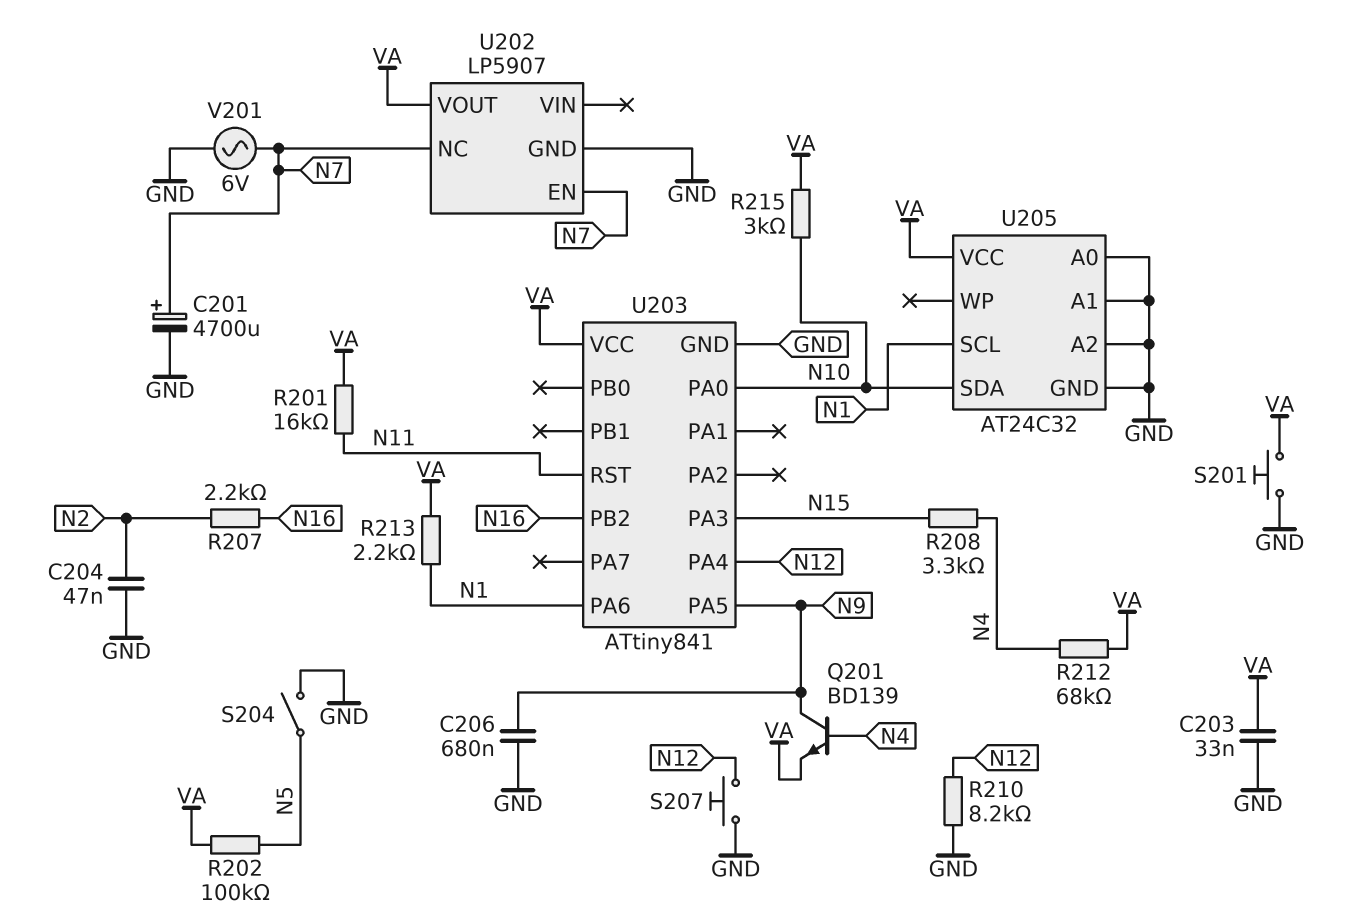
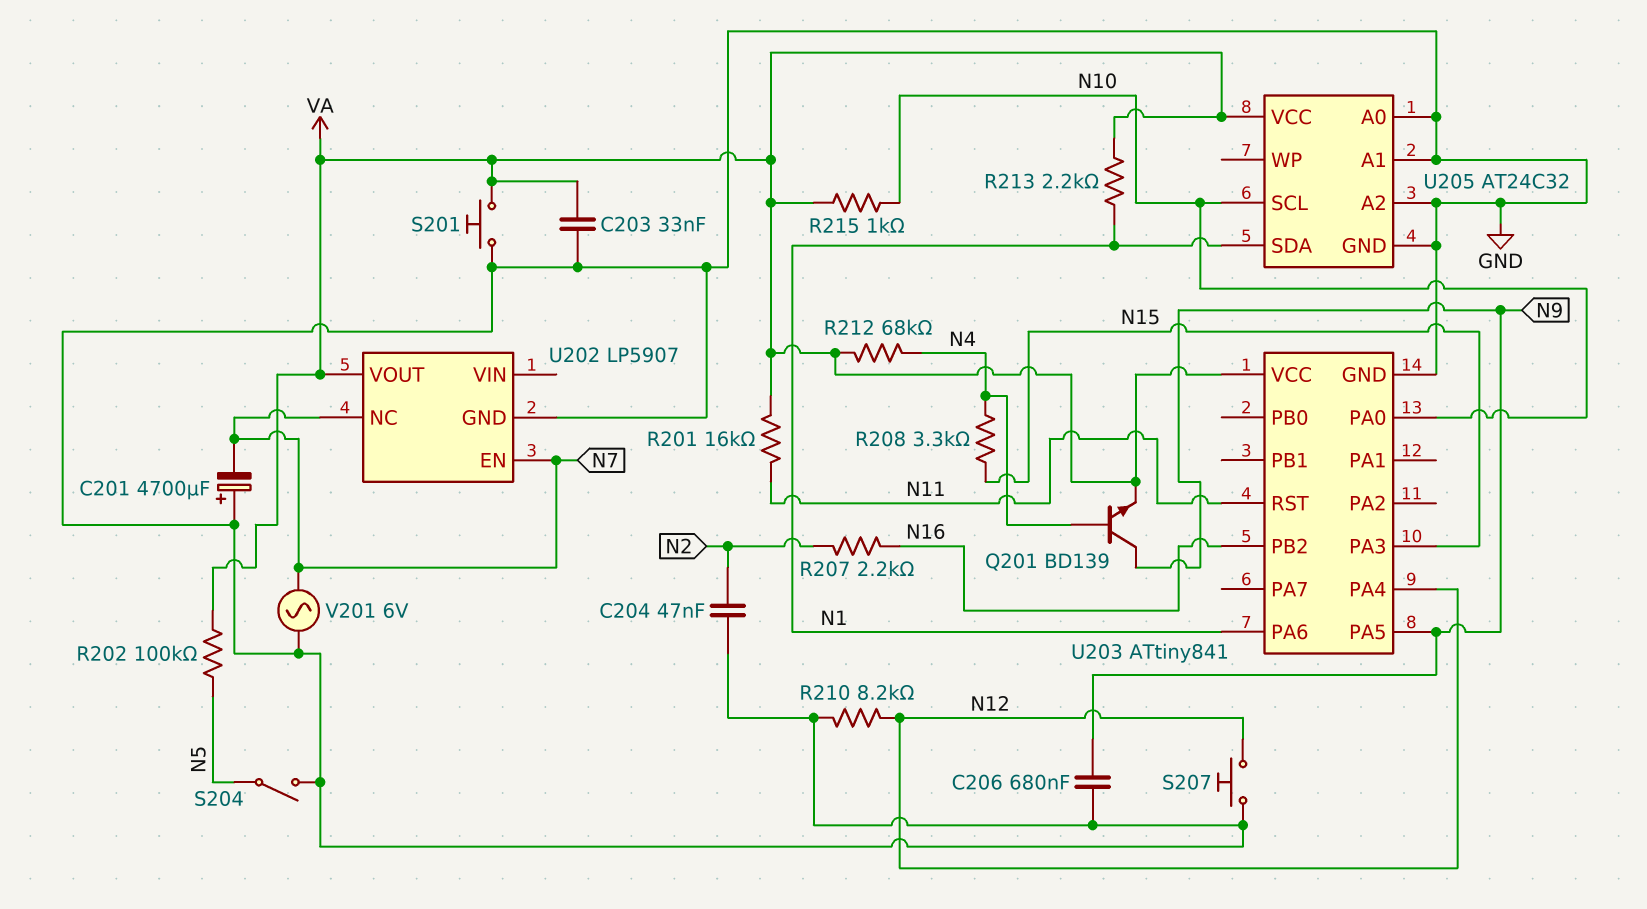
C201: 4700uF (plus N7, minus GND) -> 4700uF (plus GND, minus N7)
R215: 3k (N10, VA) -> 1k (N10, VA)
U205 pin SCL: N1 -> N10
U205 pin SDA: N10 -> N1

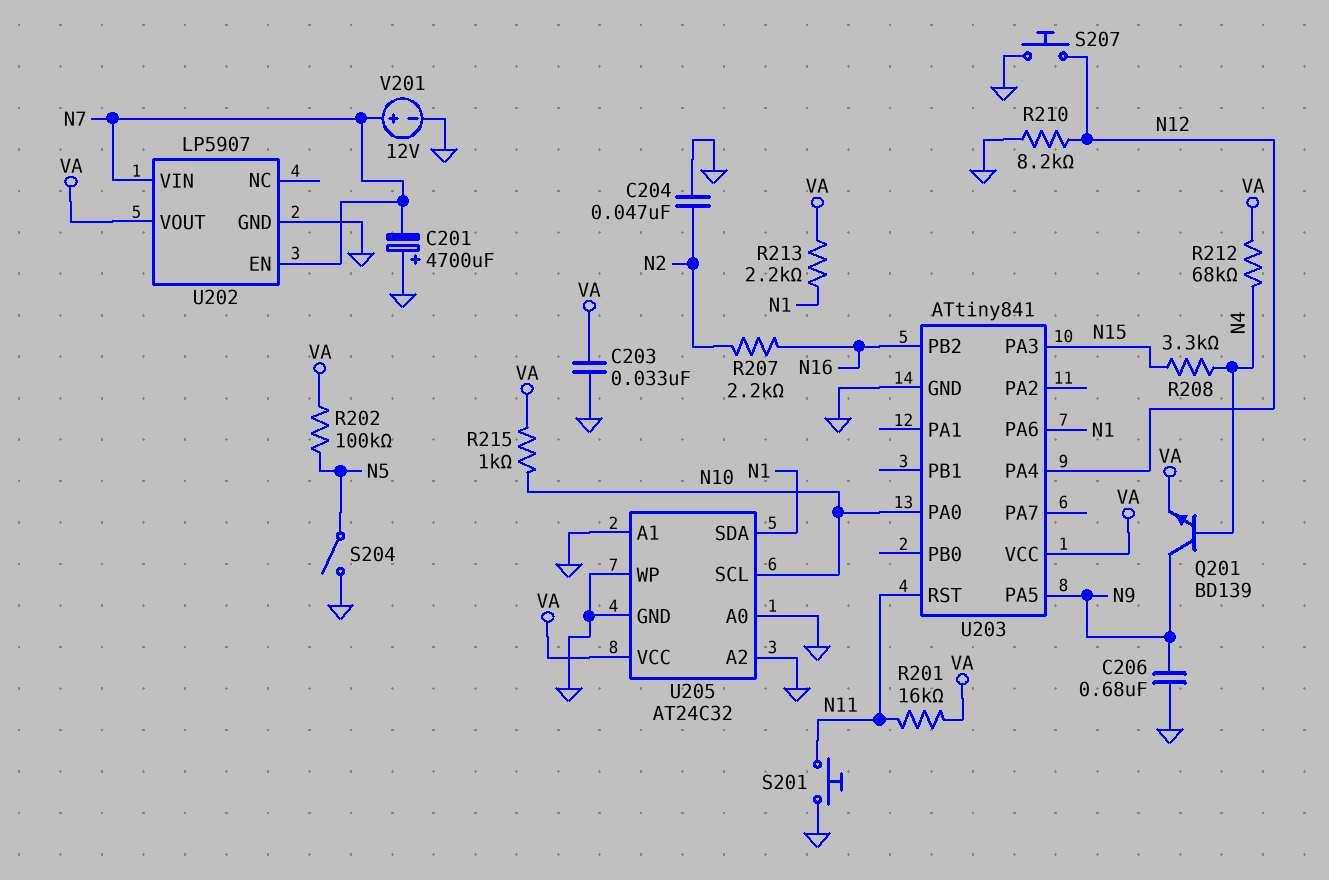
S201: button (GND, VA) -> button (GND, N11)
U202 pin NC: N7 -> none
U202 pin VIN: none -> N7
U205 pin WP: none -> GND
V201: AC 6V (GND, N7) -> 12V (plus N7, minus GND)

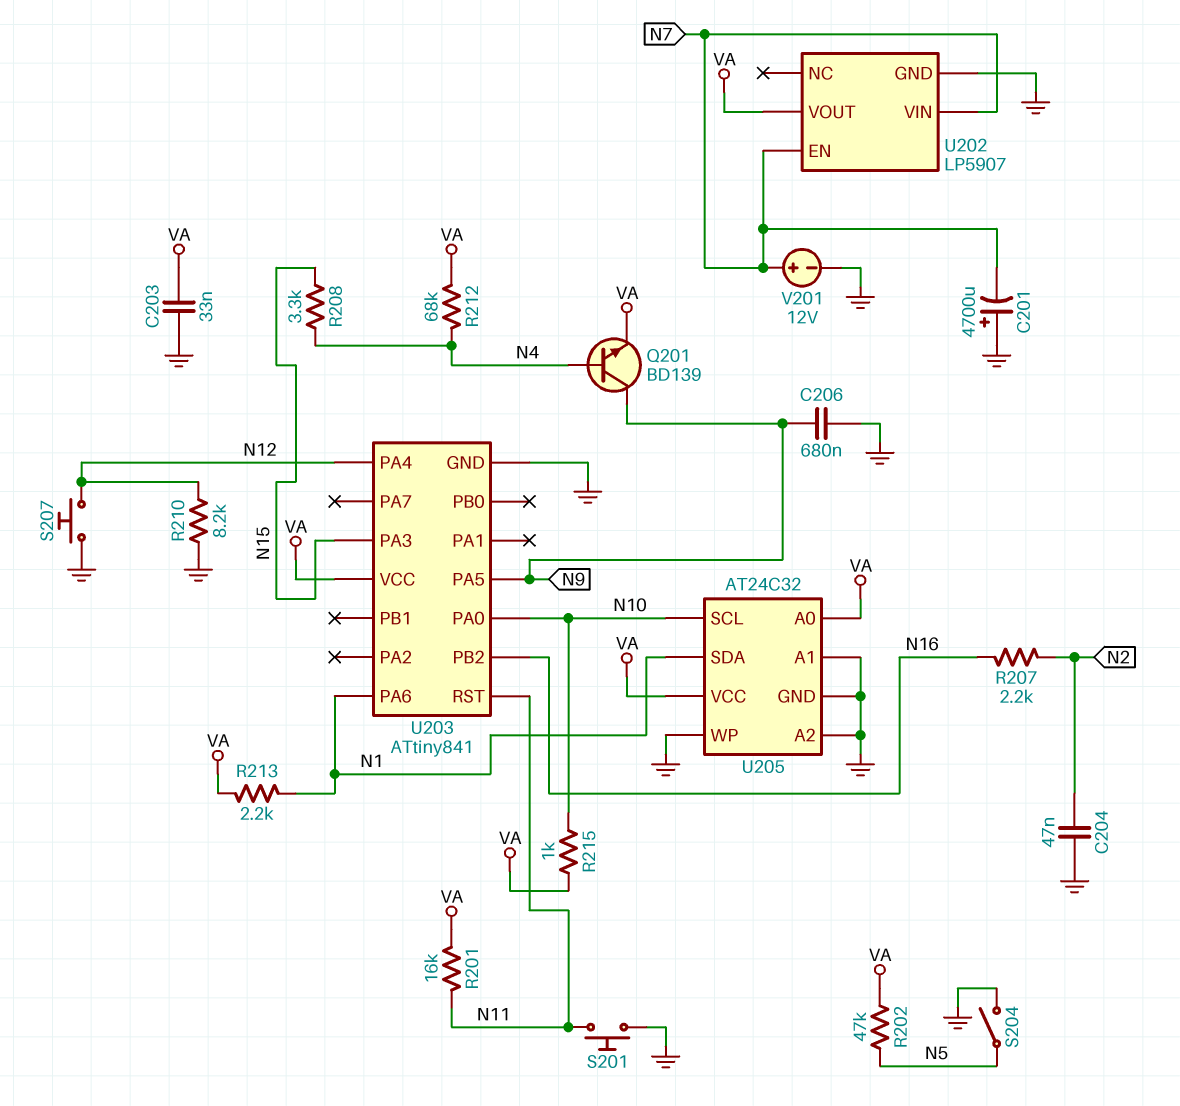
R202: 100k (N5, VA) -> 47k (N5, VA)
U205 pin A0: GND -> VA

